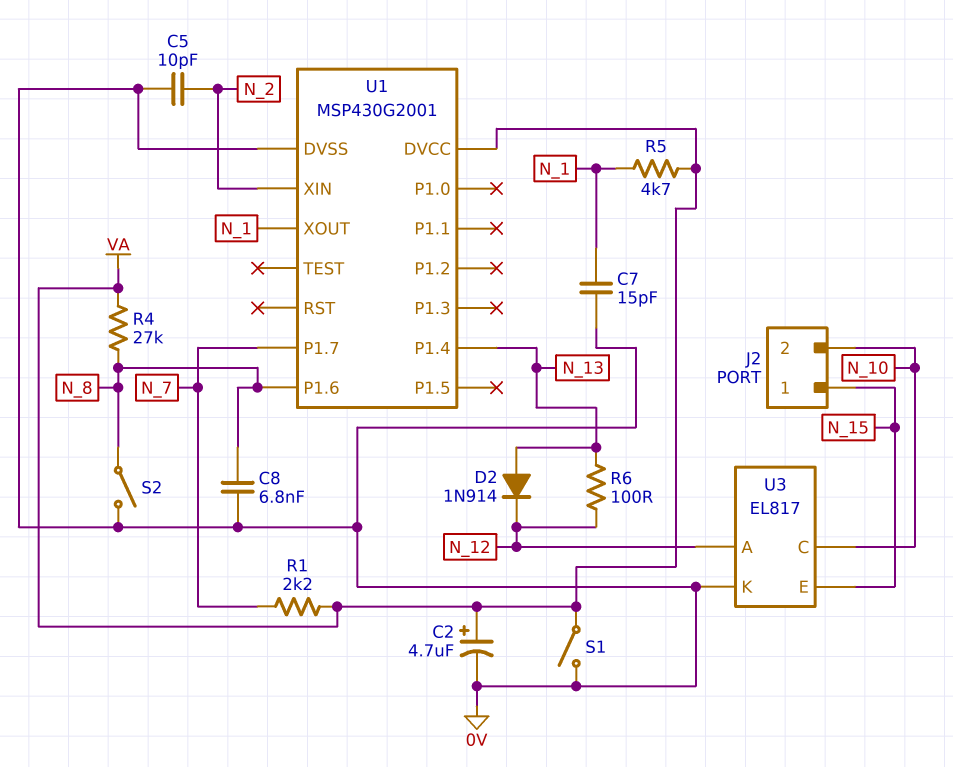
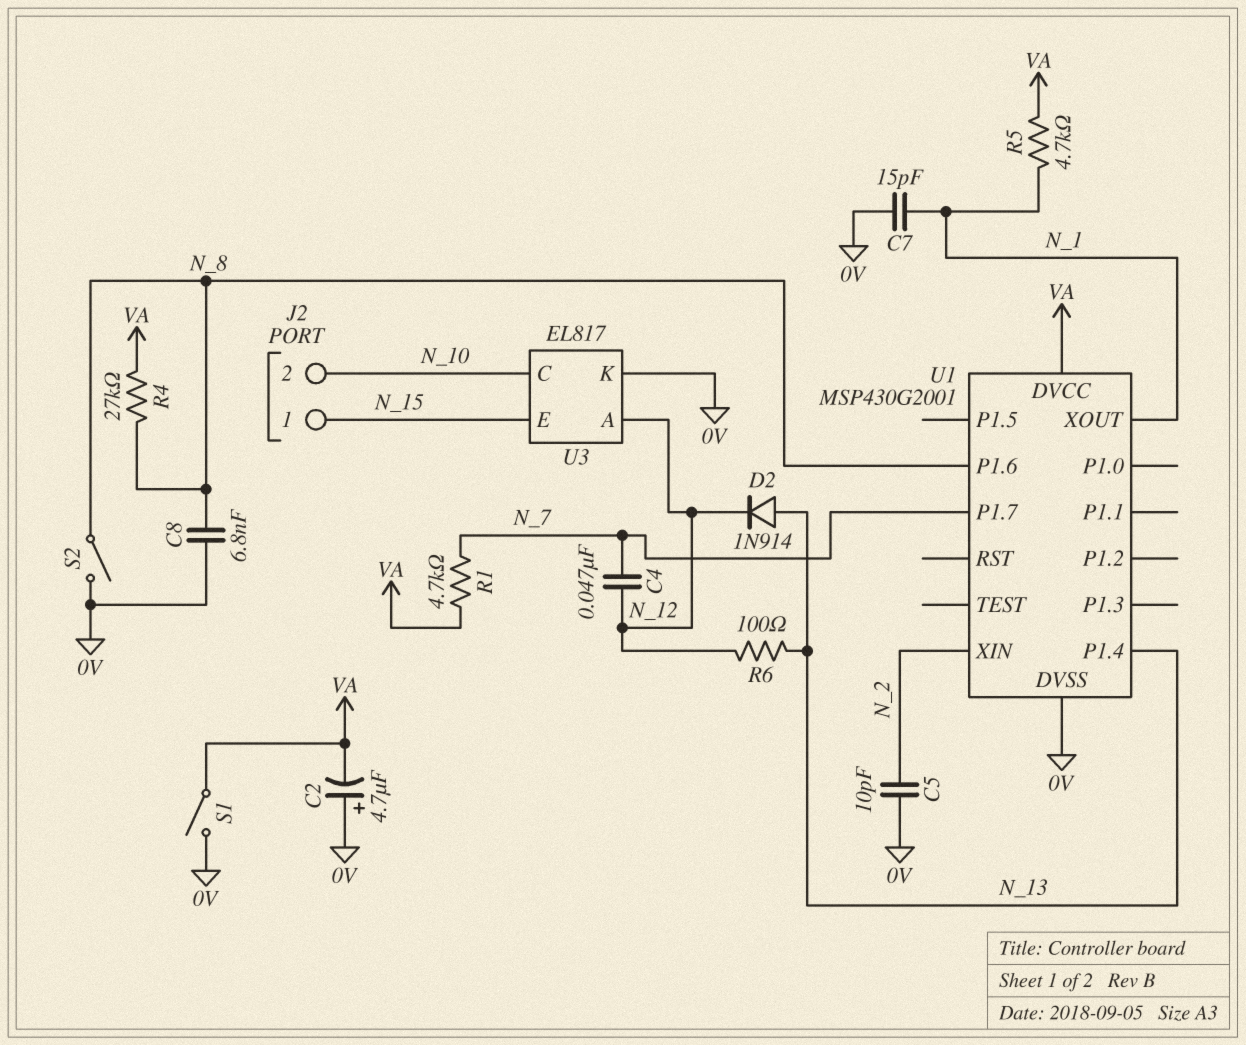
C2: 4.7uF (plus VA, minus 0V) -> 4.7uF (plus 0V, minus VA)
C4: none -> 47nF (N_7, N_12)
R1: 2.2k (N_7, VA) -> 4.7k (N_7, VA)

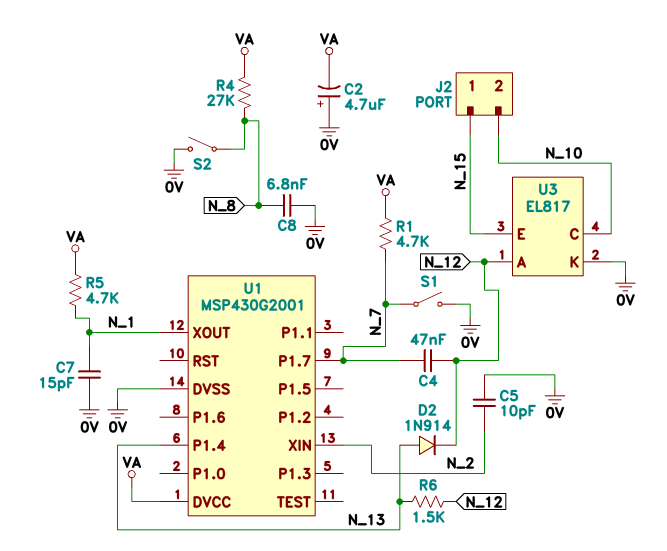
R6: 100 (N_12, N_13) -> 1.5k (N_12, N_13)
S1: switch (0V, VA) -> switch (0V, N_7)
U1 pin P1.6: N_8 -> none

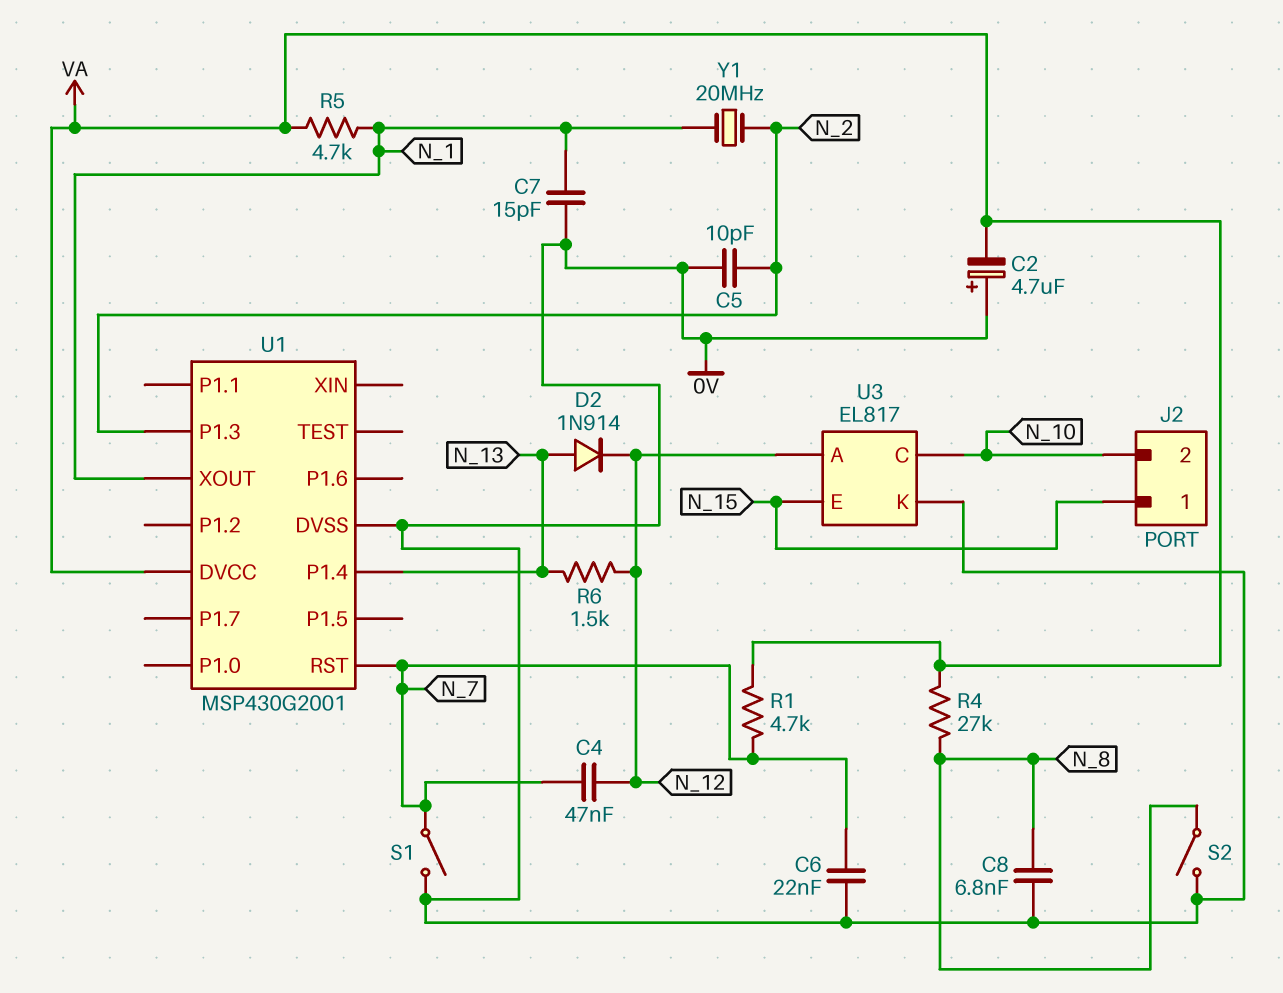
C6: none -> 22nF (0V, N_7)
U1 pin P1.3: none -> N_2
U1 pin P1.7: N_7 -> none
U1 pin RST: none -> N_7
U1 pin XIN: N_2 -> none
Y1: none -> 20MHz (N_1, N_2)

